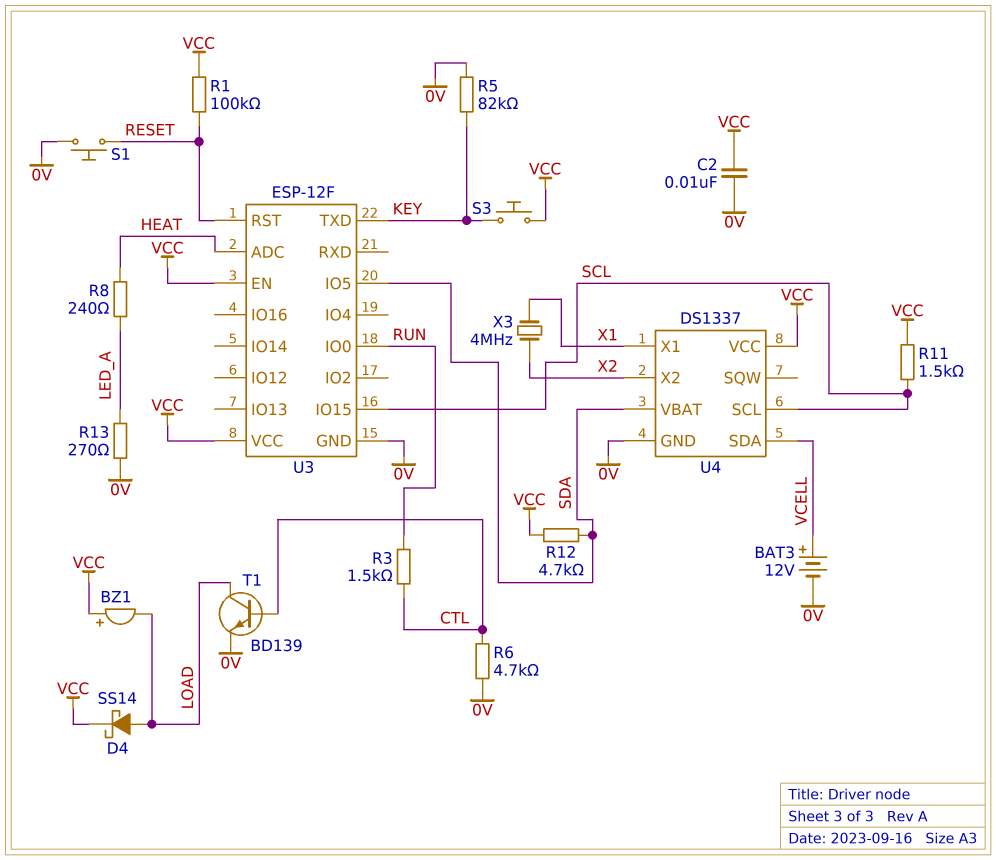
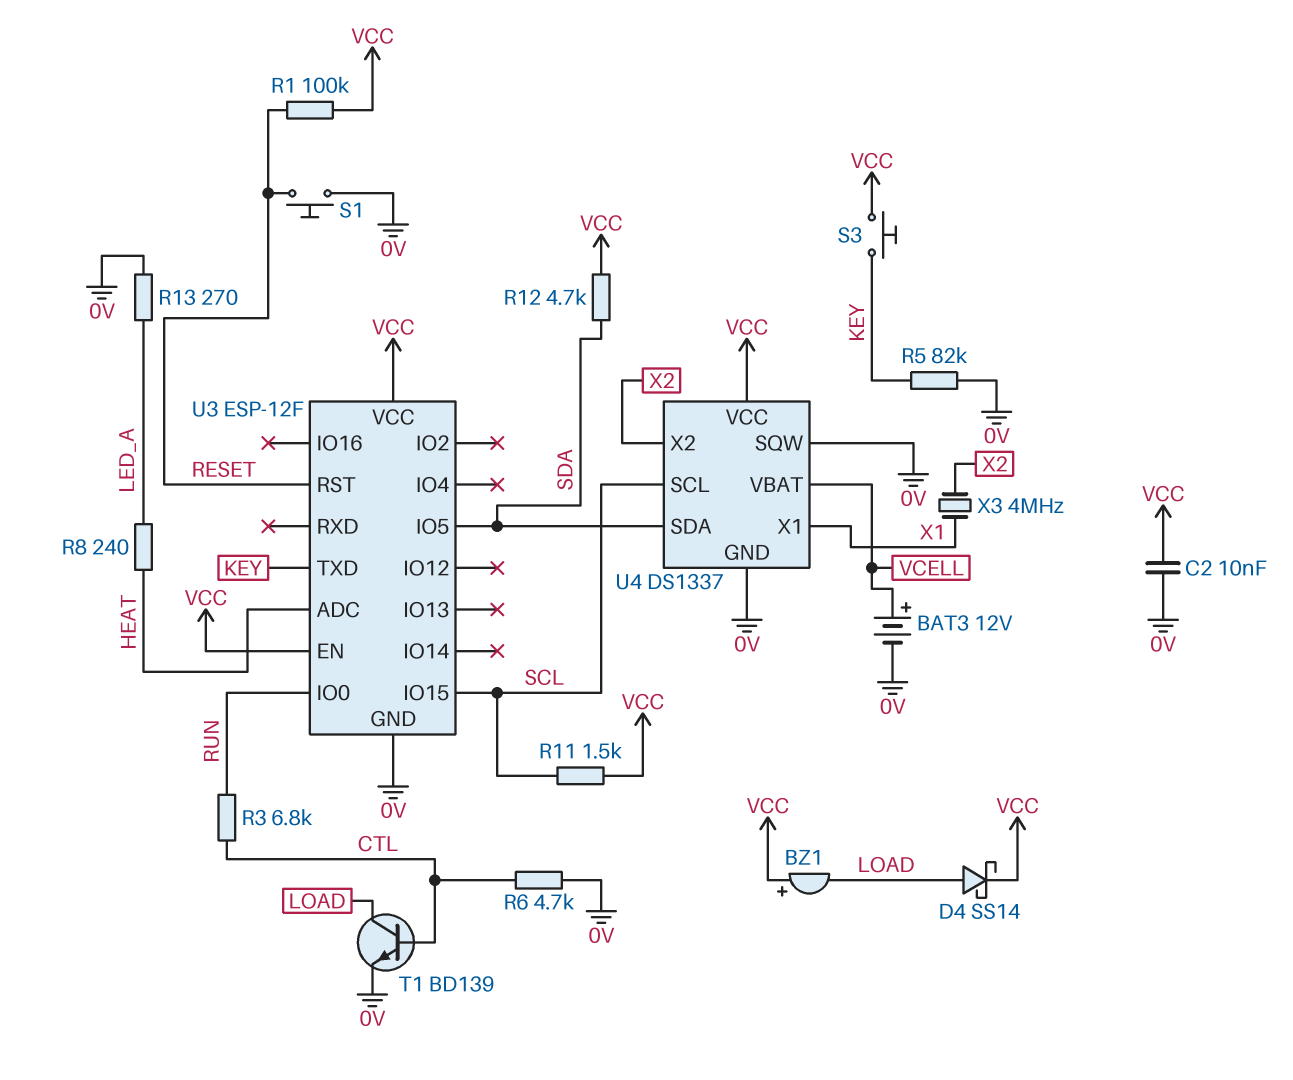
R3: 1.5k (CTL, RUN) -> 6.8k (CTL, RUN)
U4 pin SDA: VCELL -> SDA
U4 pin SQW: none -> 0V
U4 pin VBAT: SDA -> VCELL

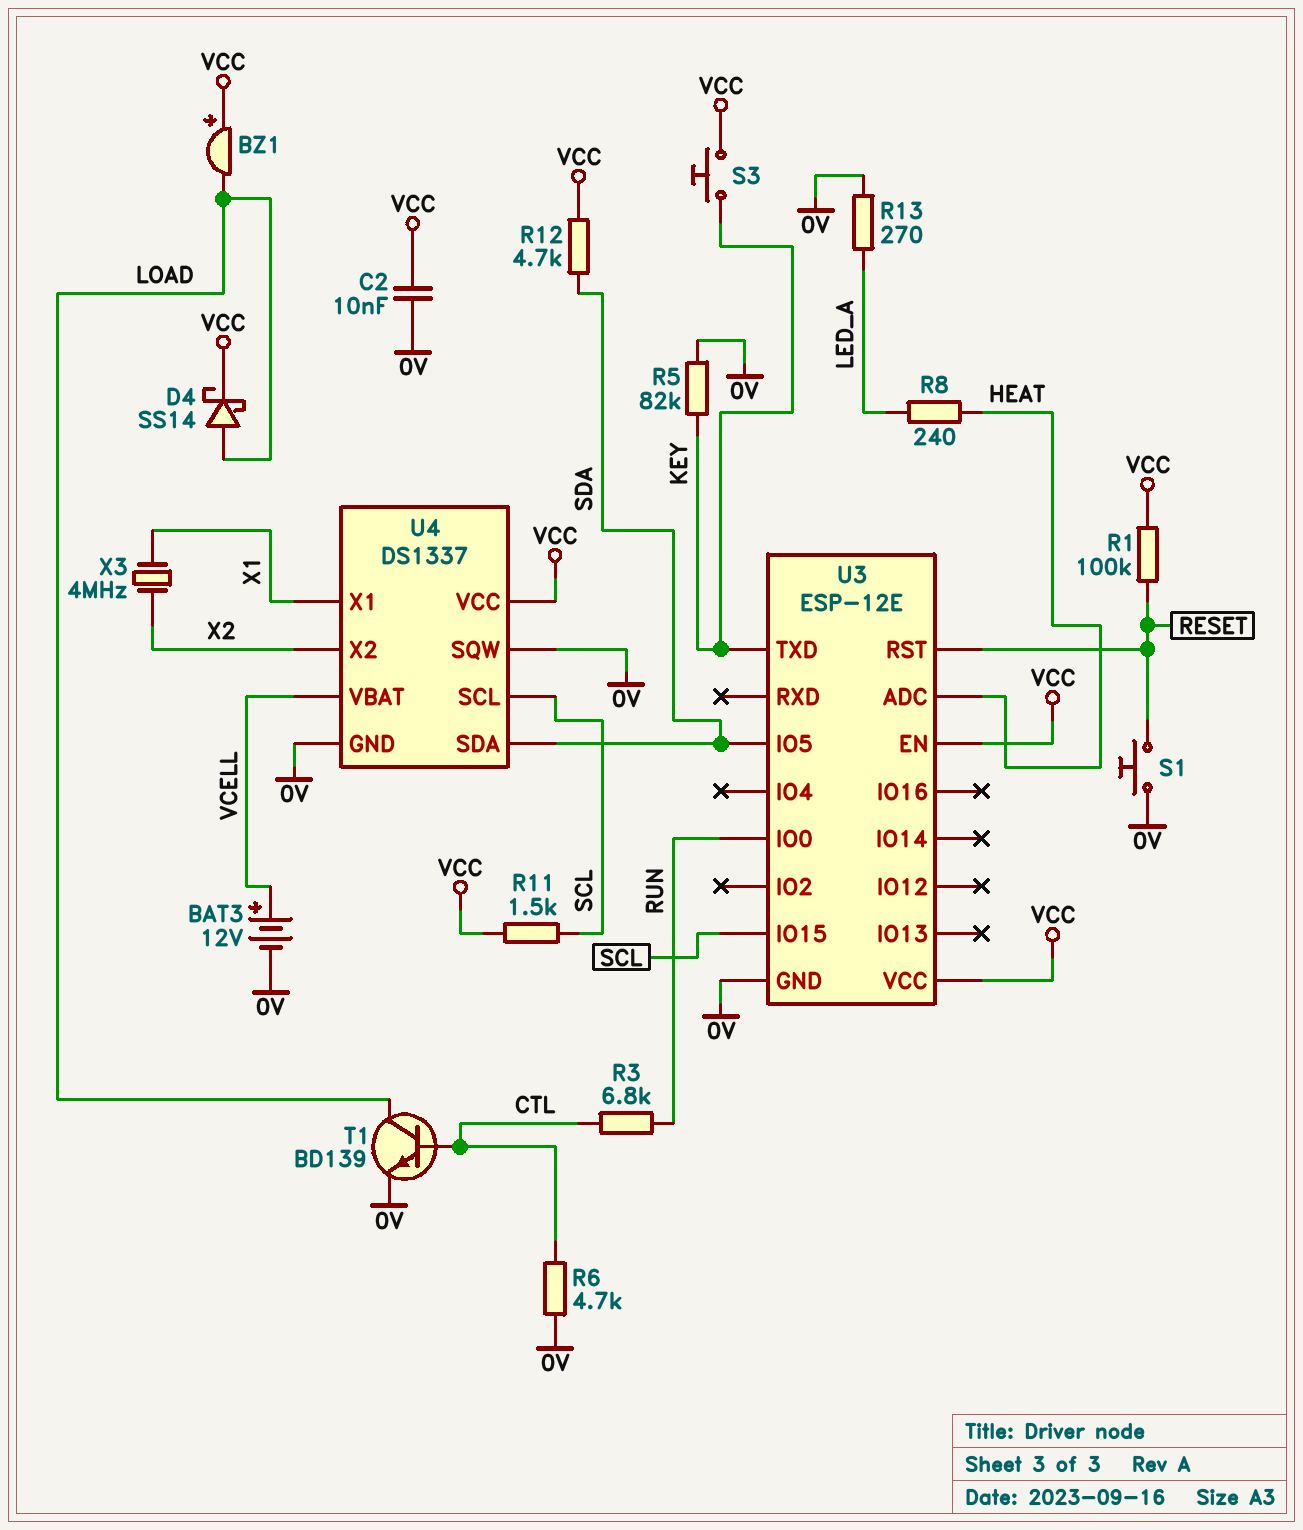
U3: ESP-12F -> ESP-12E

